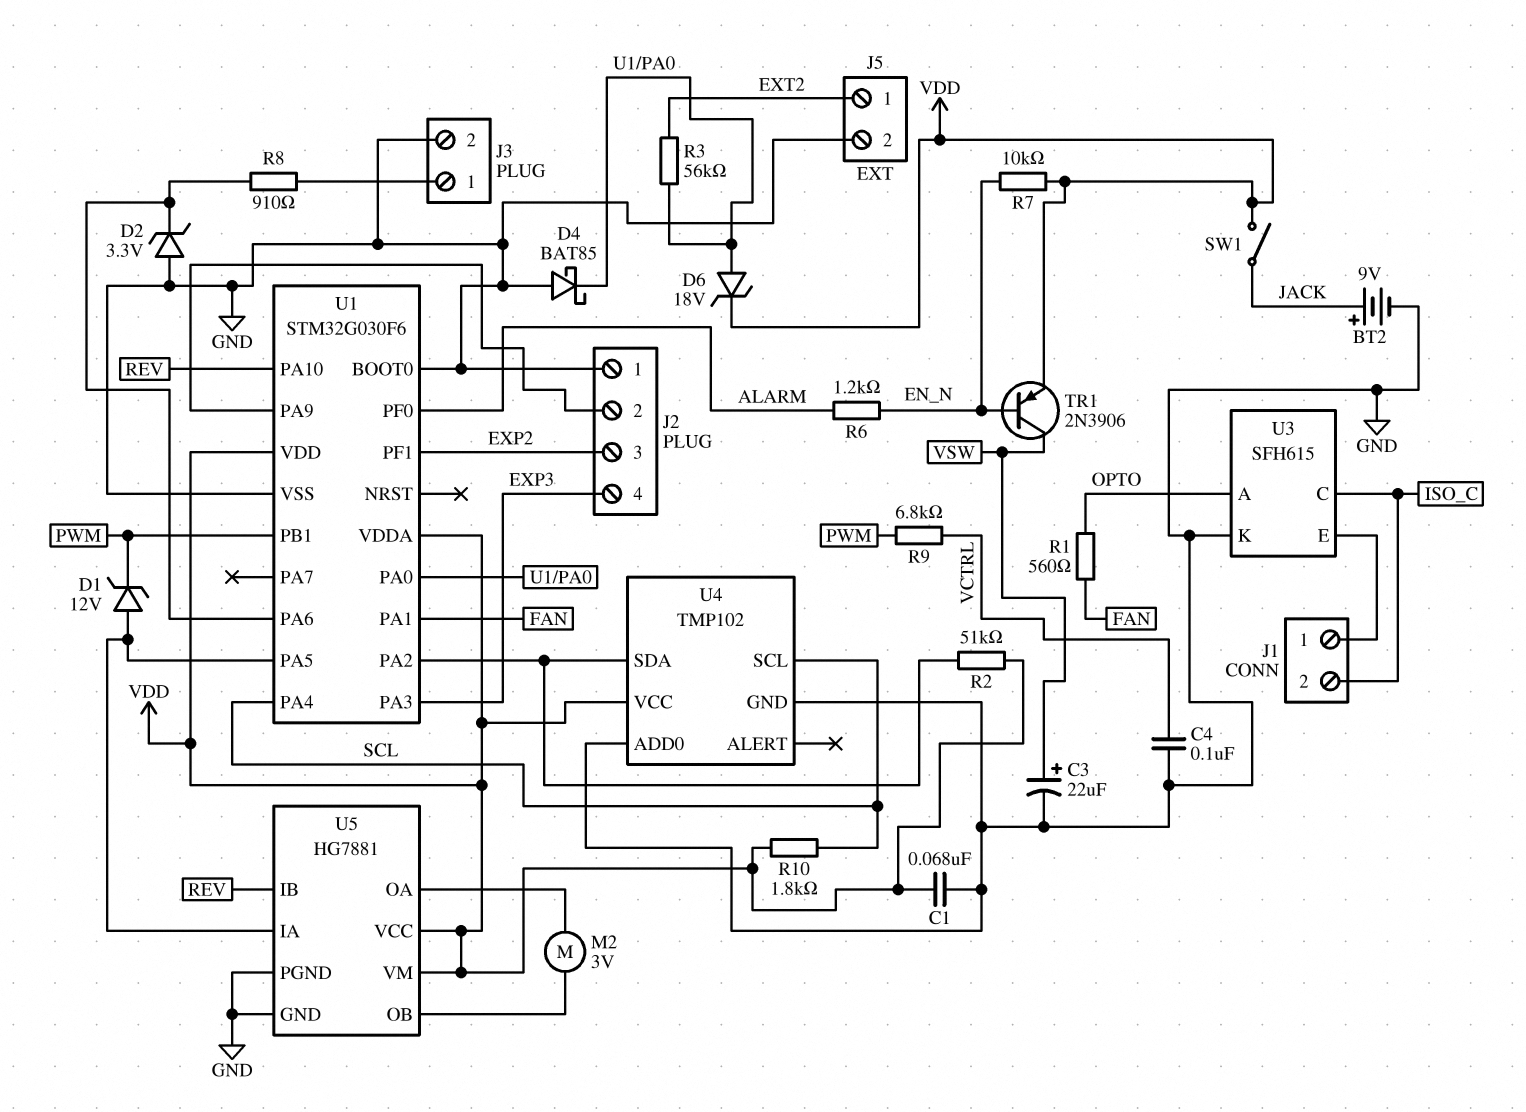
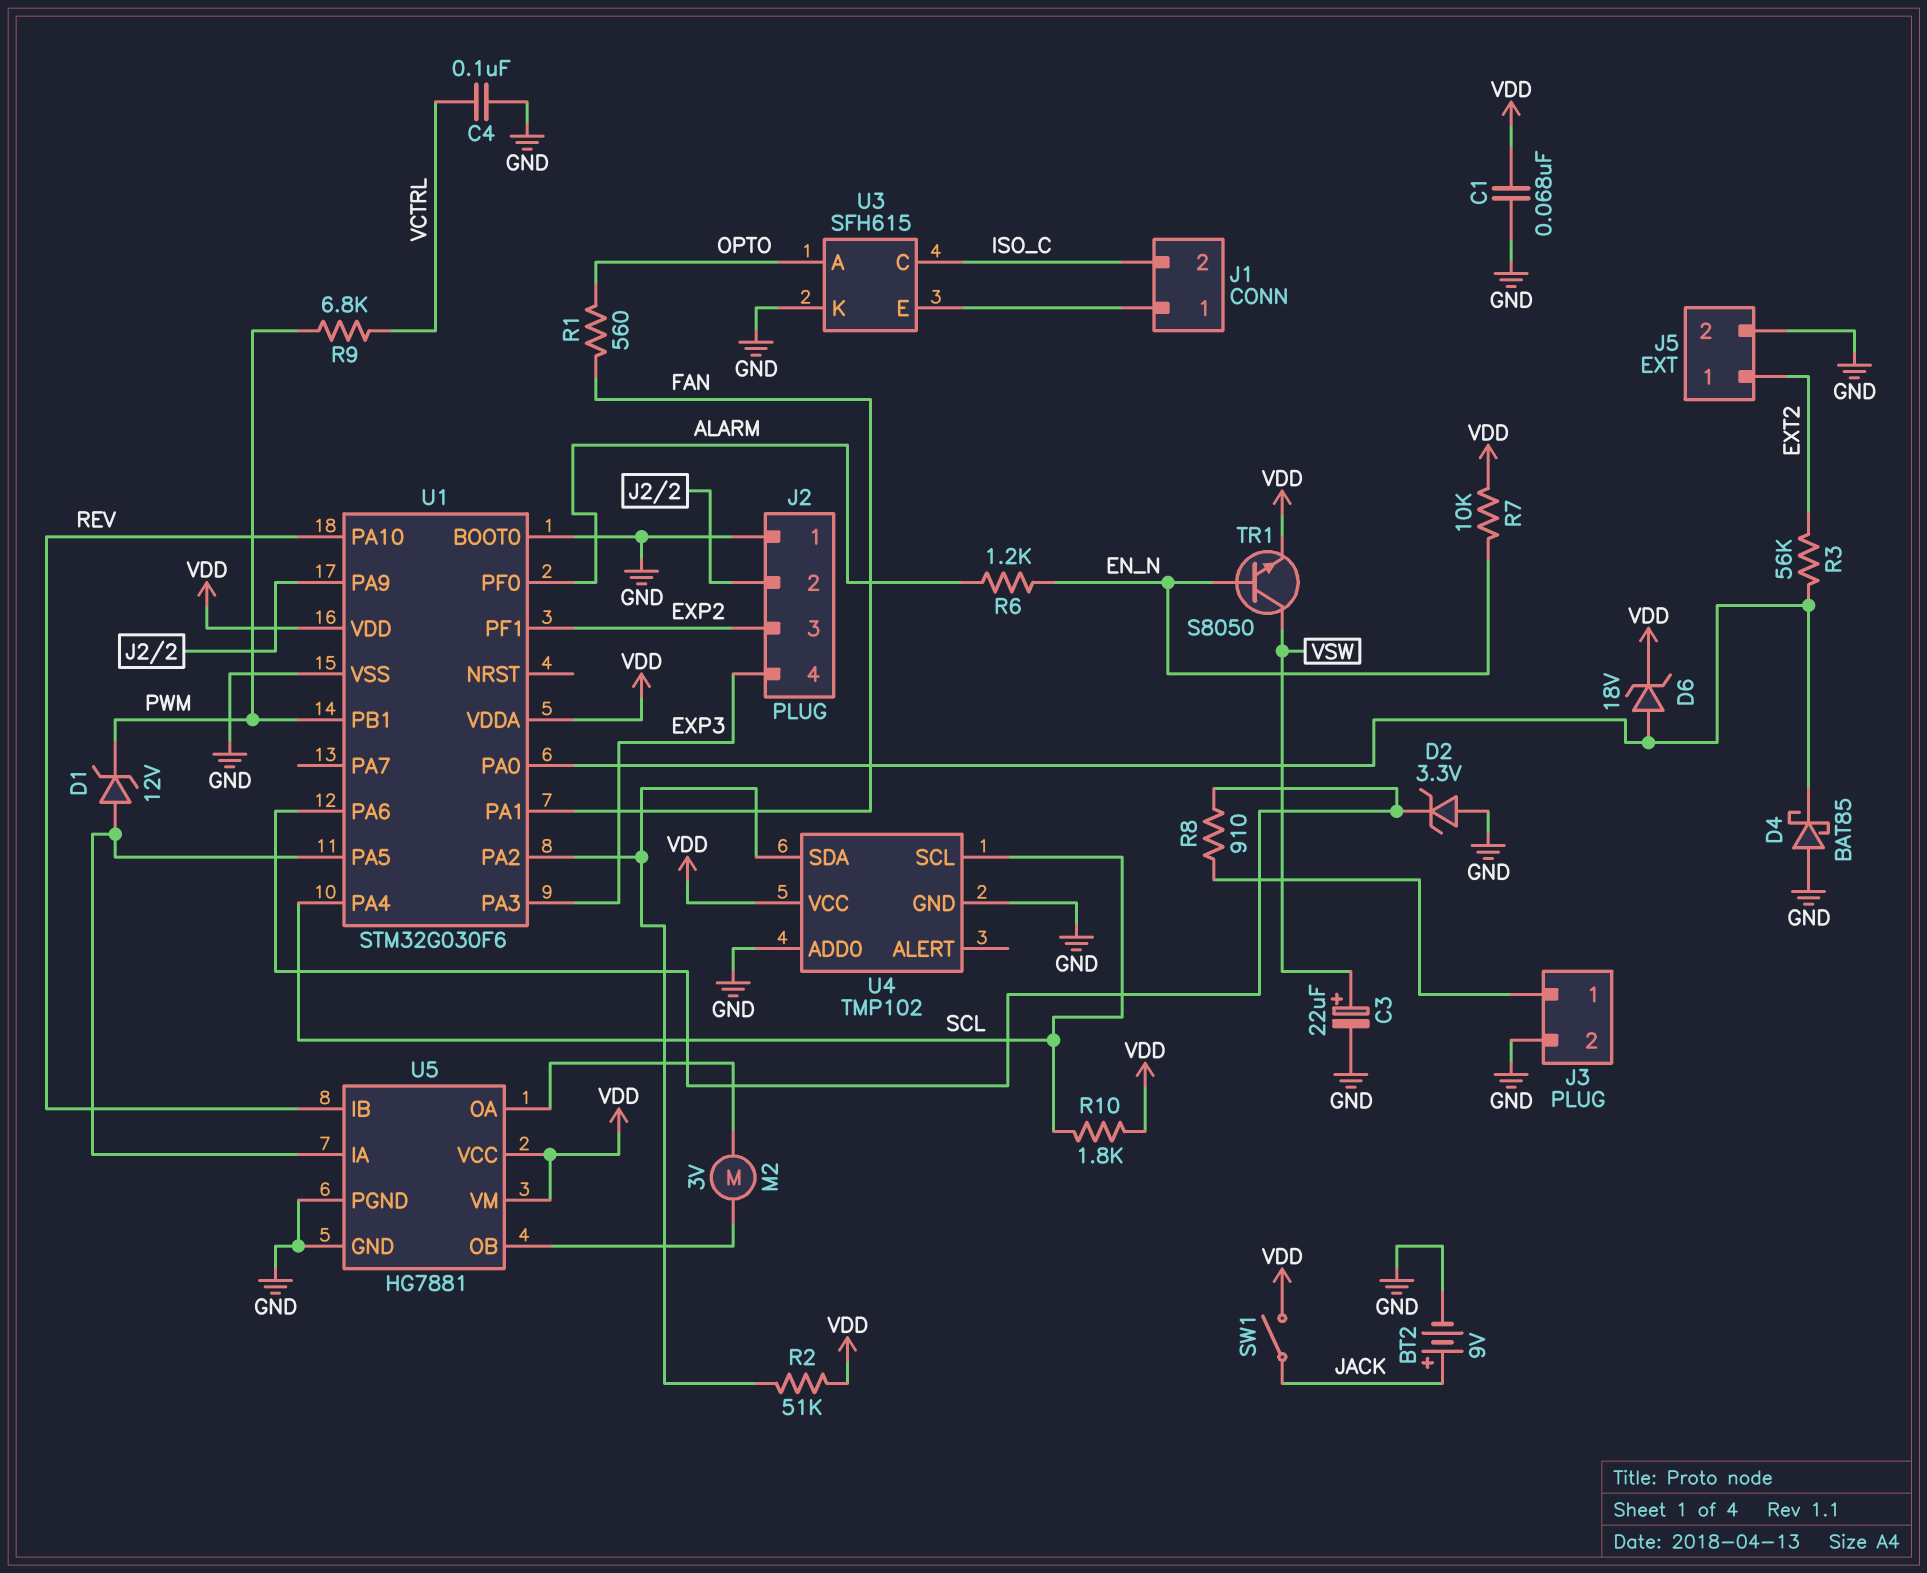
TR1: PNP 2N3906 (B EN_N, C VSW, E VDD) -> NPN S8050 (B EN_N, C VSW, E VDD)

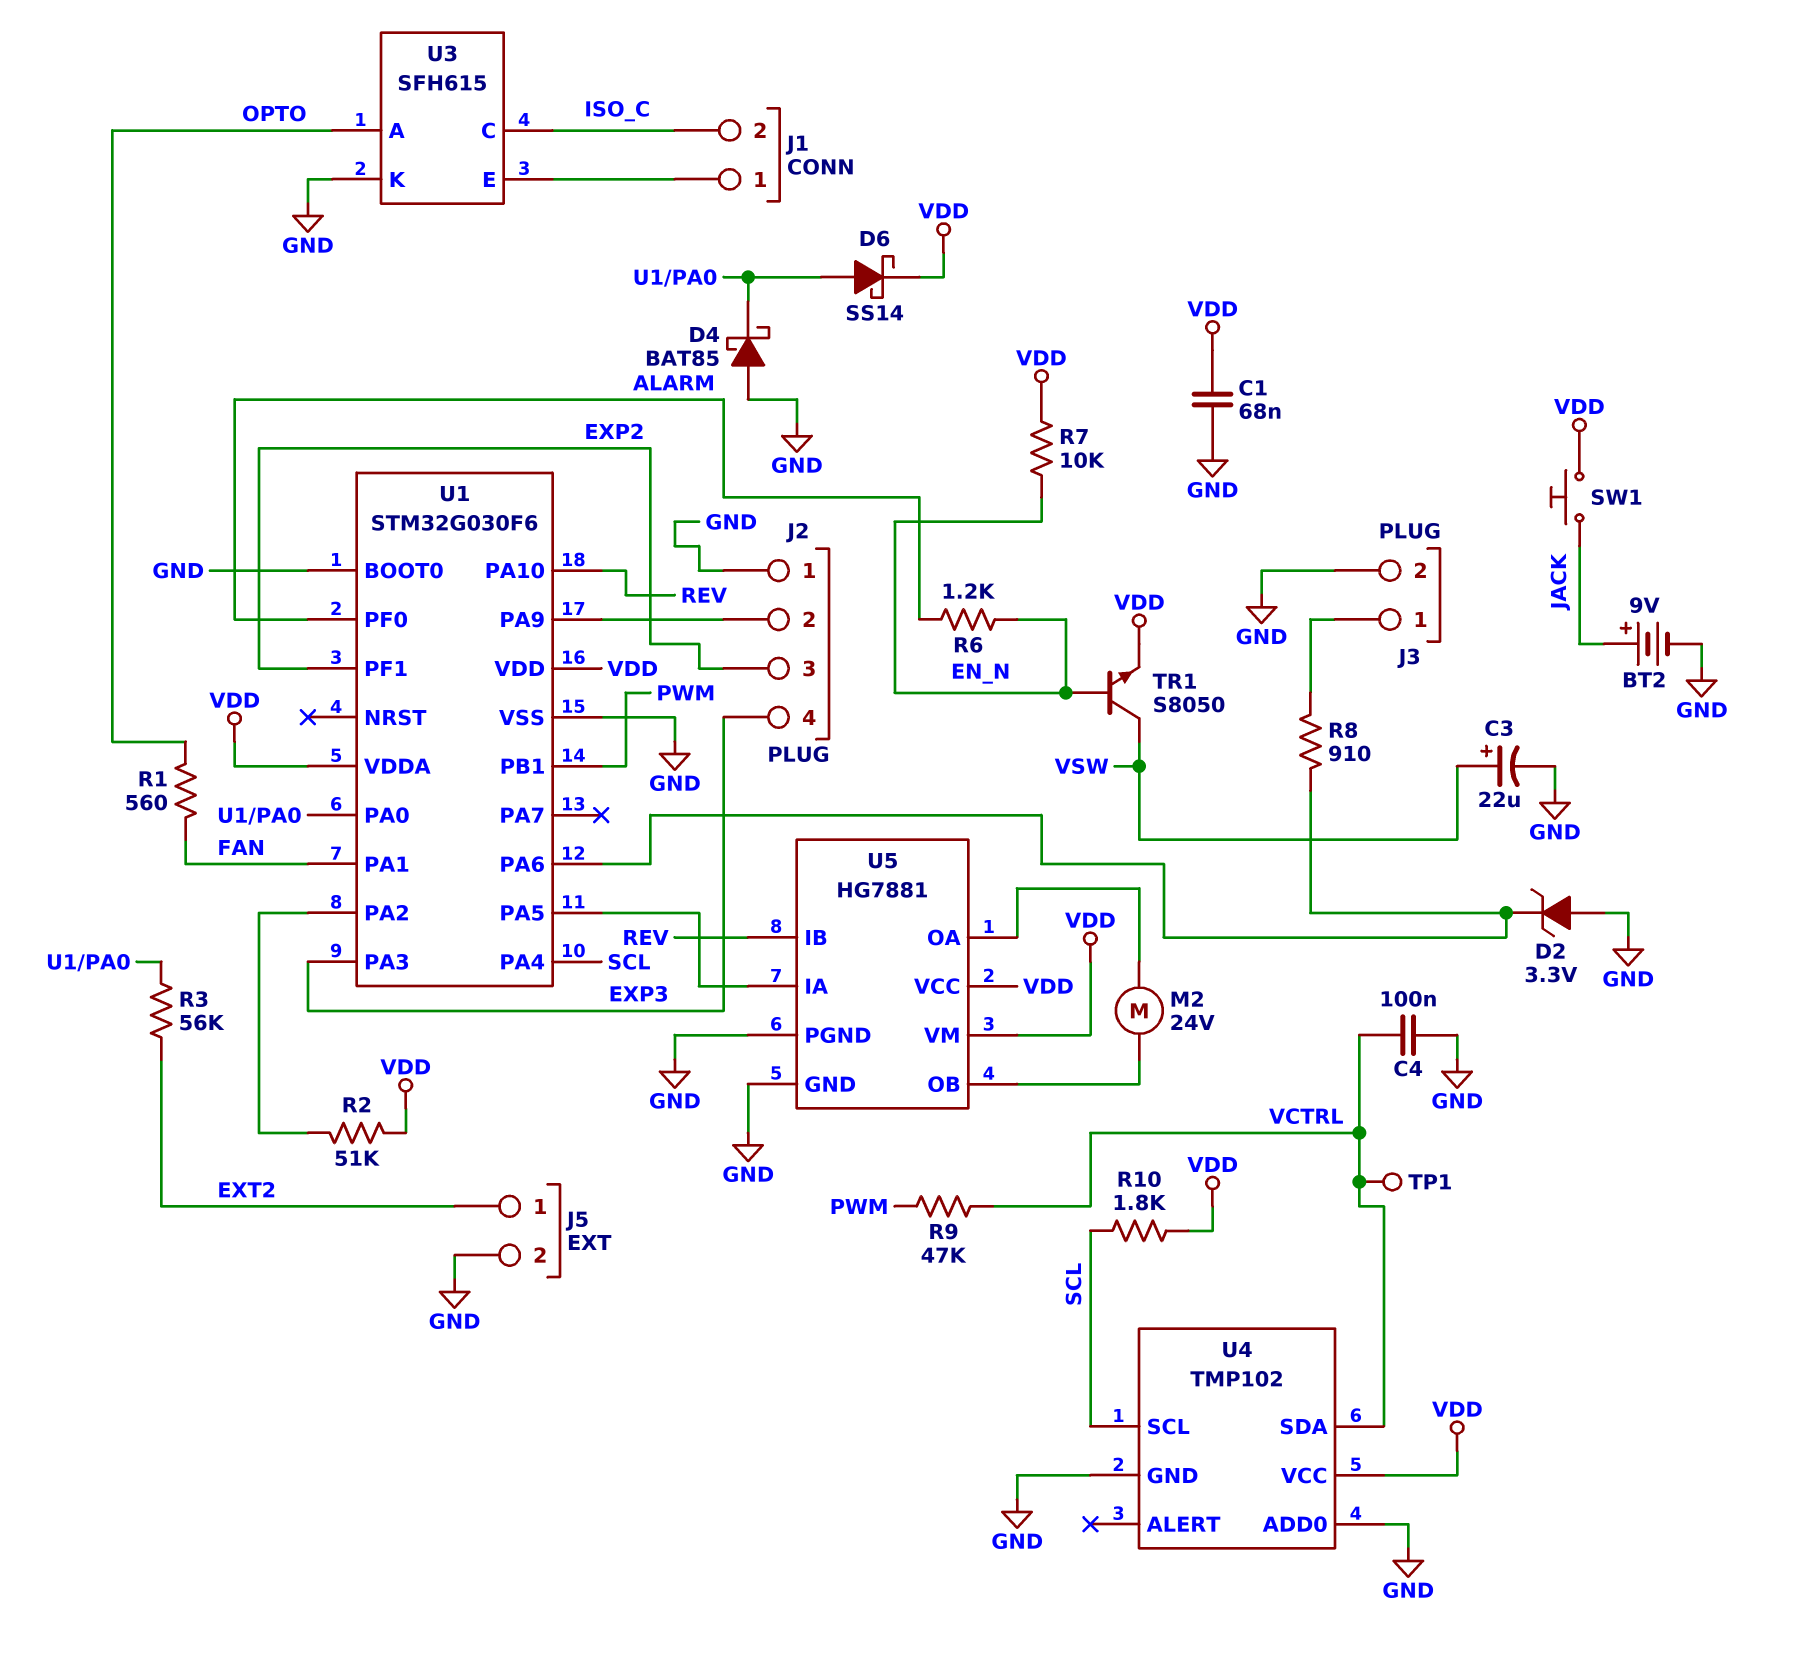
D1: zener 12V (A U1/PA5, K PWM) -> none
D6: zener 18V (A U1/PA0, K VDD) -> schottky SS14 (A U1/PA0, K VDD)
M2: motor 3V (U5/OA, U5/OB) -> motor 24V (U5/OA, U5/OB)
R9: 6.8k (PWM, VCTRL) -> 47k (PWM, VCTRL)
SW1: switch (JACK, VDD) -> button (JACK, VDD)
TP1: none -> test point (VCTRL)
U4 pin SDA: U1/PA2 -> VCTRL

